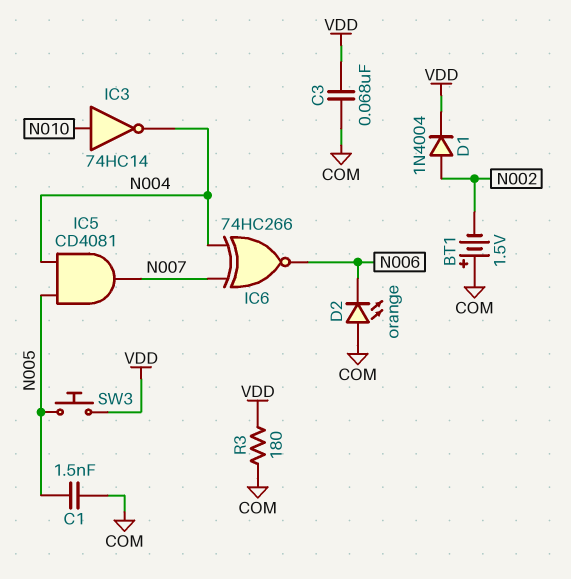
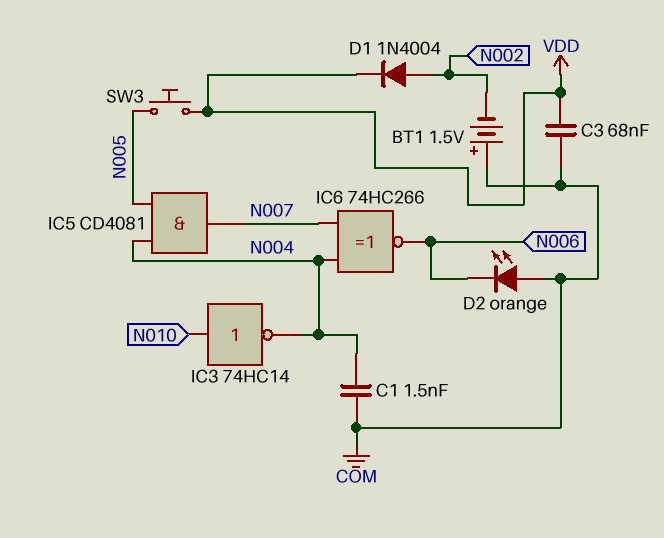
C1: 1.5nF (COM, N005) -> 1.5nF (COM, N004)
R3: 180 (COM, VDD) -> none

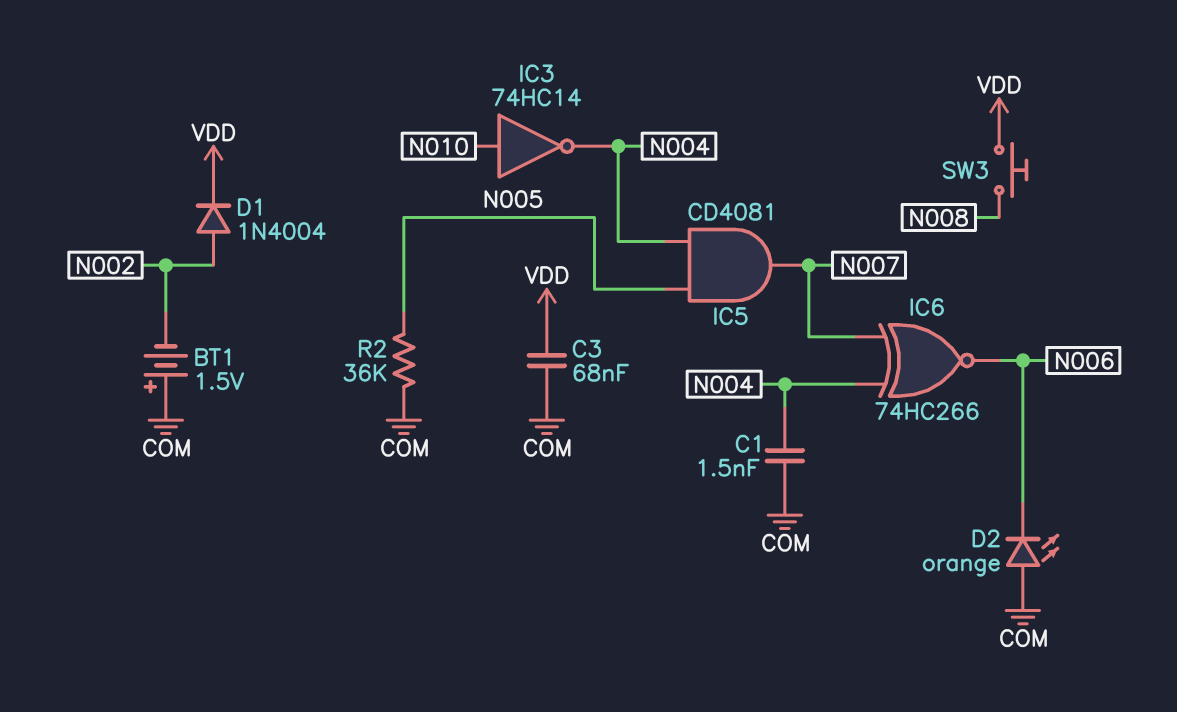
R2: none -> 36k (COM, N005)
SW3: button (N005, VDD) -> button (N008, VDD)

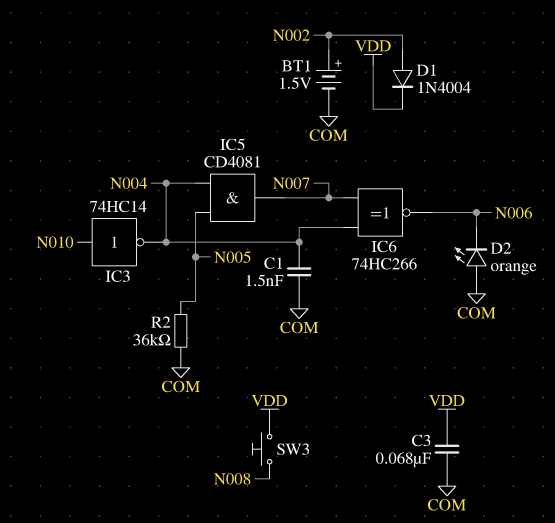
BT1: 1.5V (plus COM, minus N002) -> 1.5V (plus N002, minus COM)

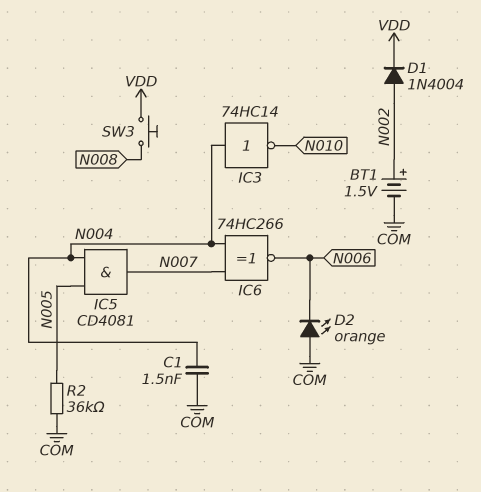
C3: 68nF (COM, VDD) -> none
IC3: NOT 74HC14 (in N010, out N004) -> NOT 74HC14 (in N004, out N010)

